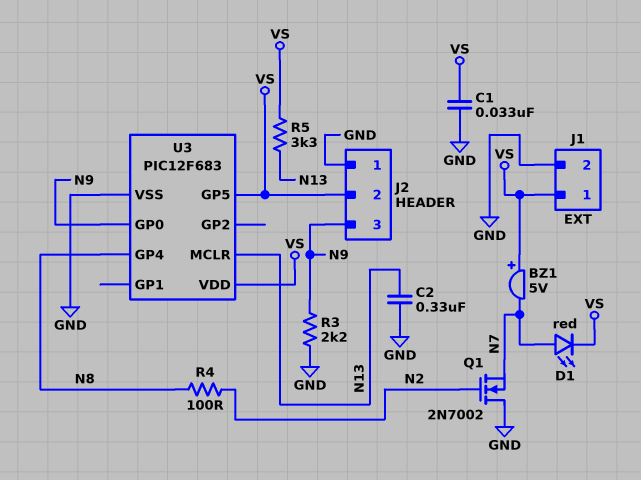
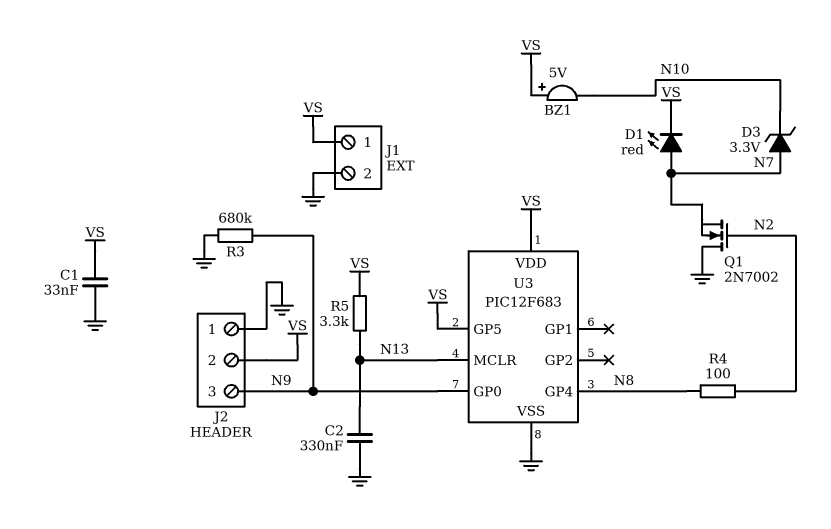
BZ1: buzzer 5V (plus VS, minus N7) -> buzzer 5V (plus VS, minus N10)
D3: none -> zener 3.3V (A N7, K N10)
R3: 2.2k (GND, N9) -> 680k (GND, N9)

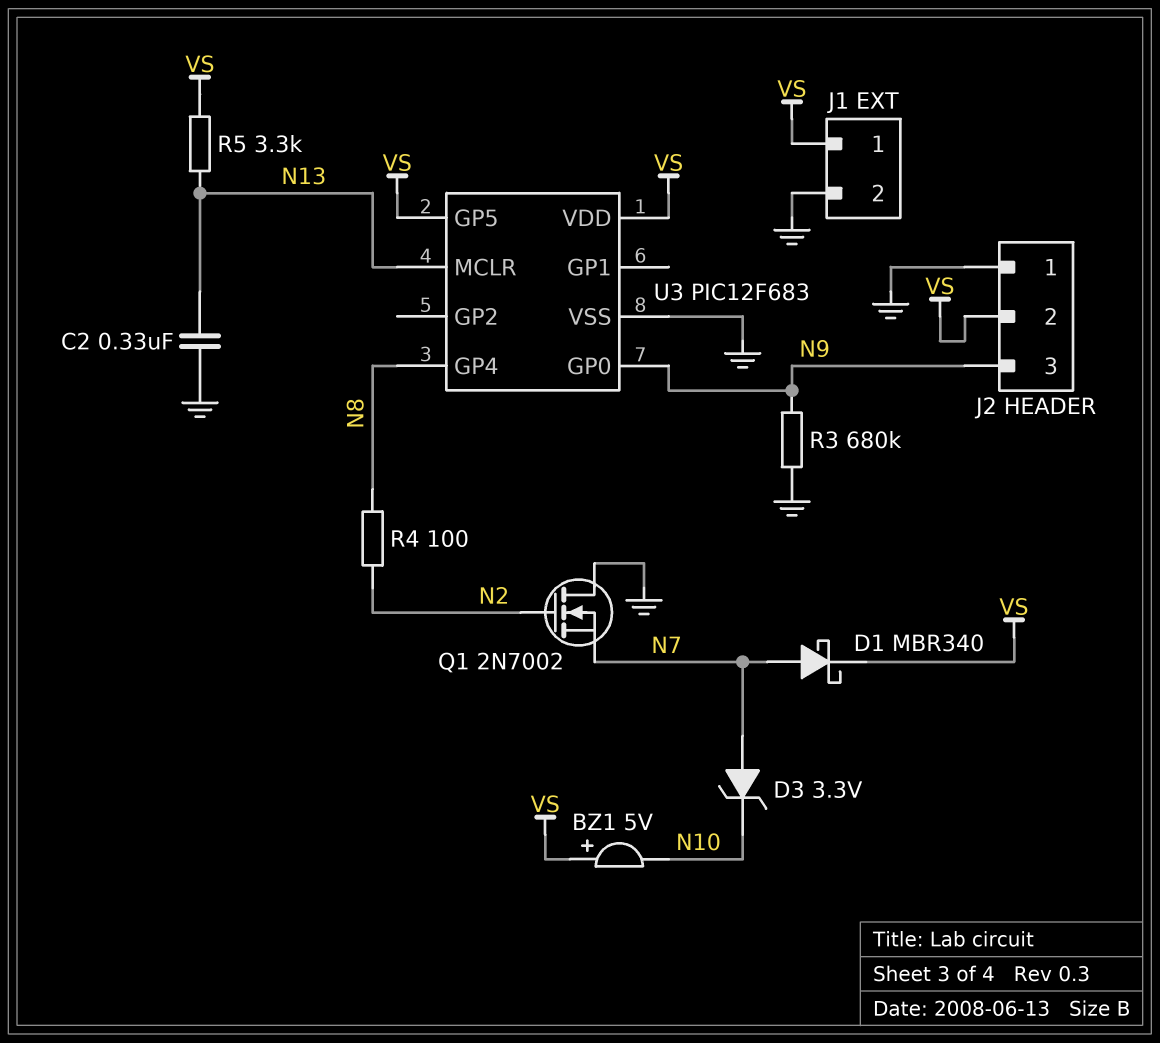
C1: 33nF (GND, VS) -> none
D1: LED red (A N7, K VS) -> schottky MBR340 (A N7, K VS)

